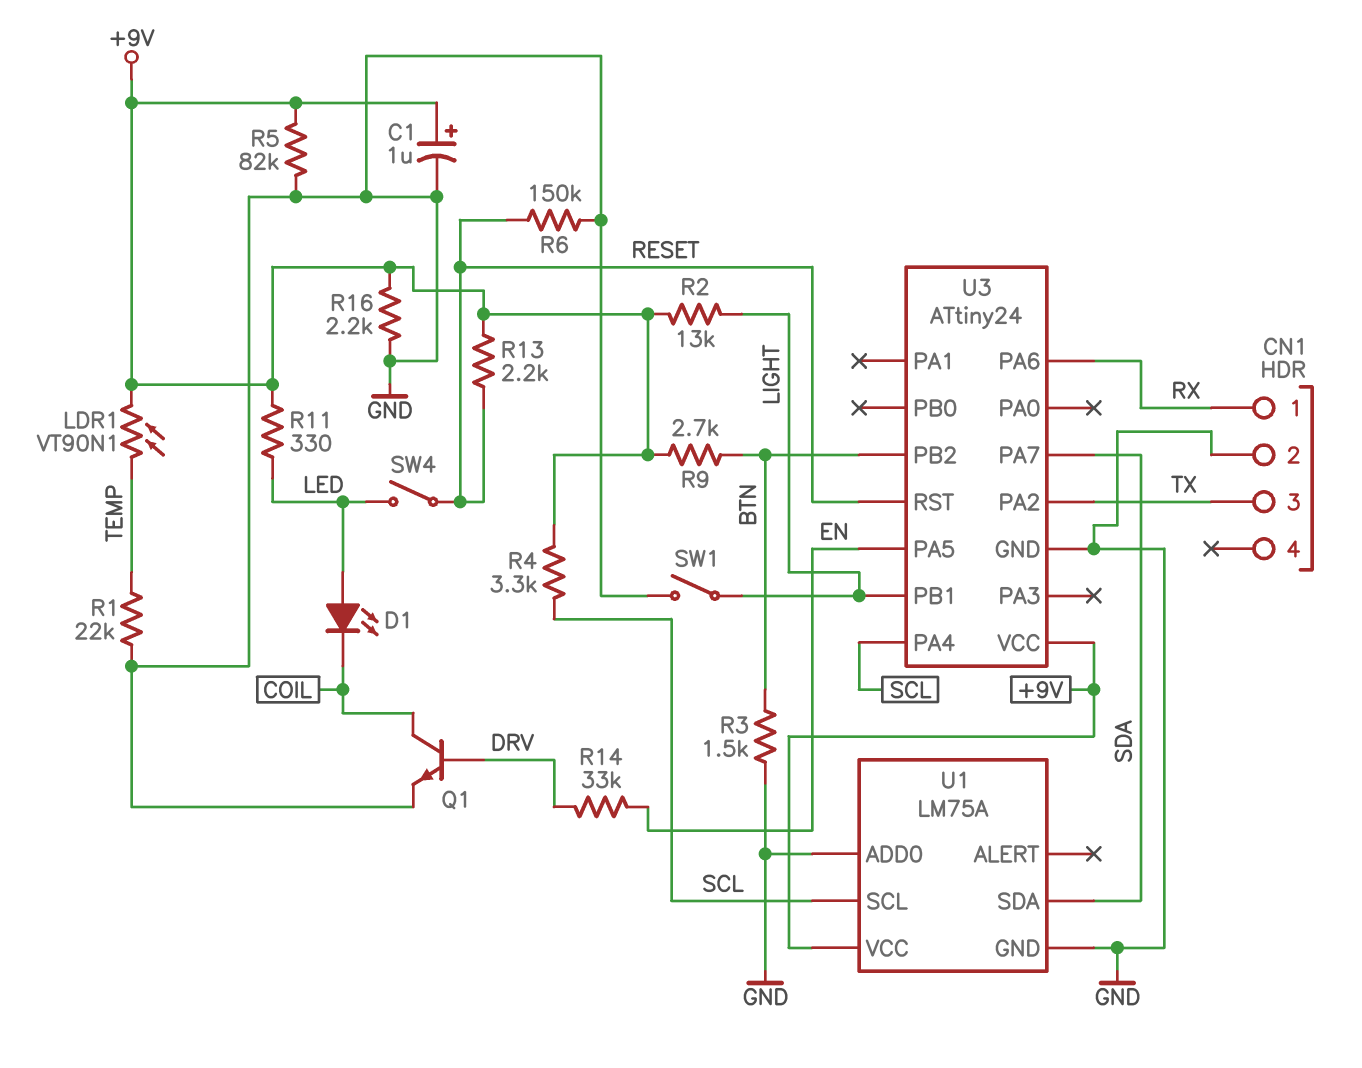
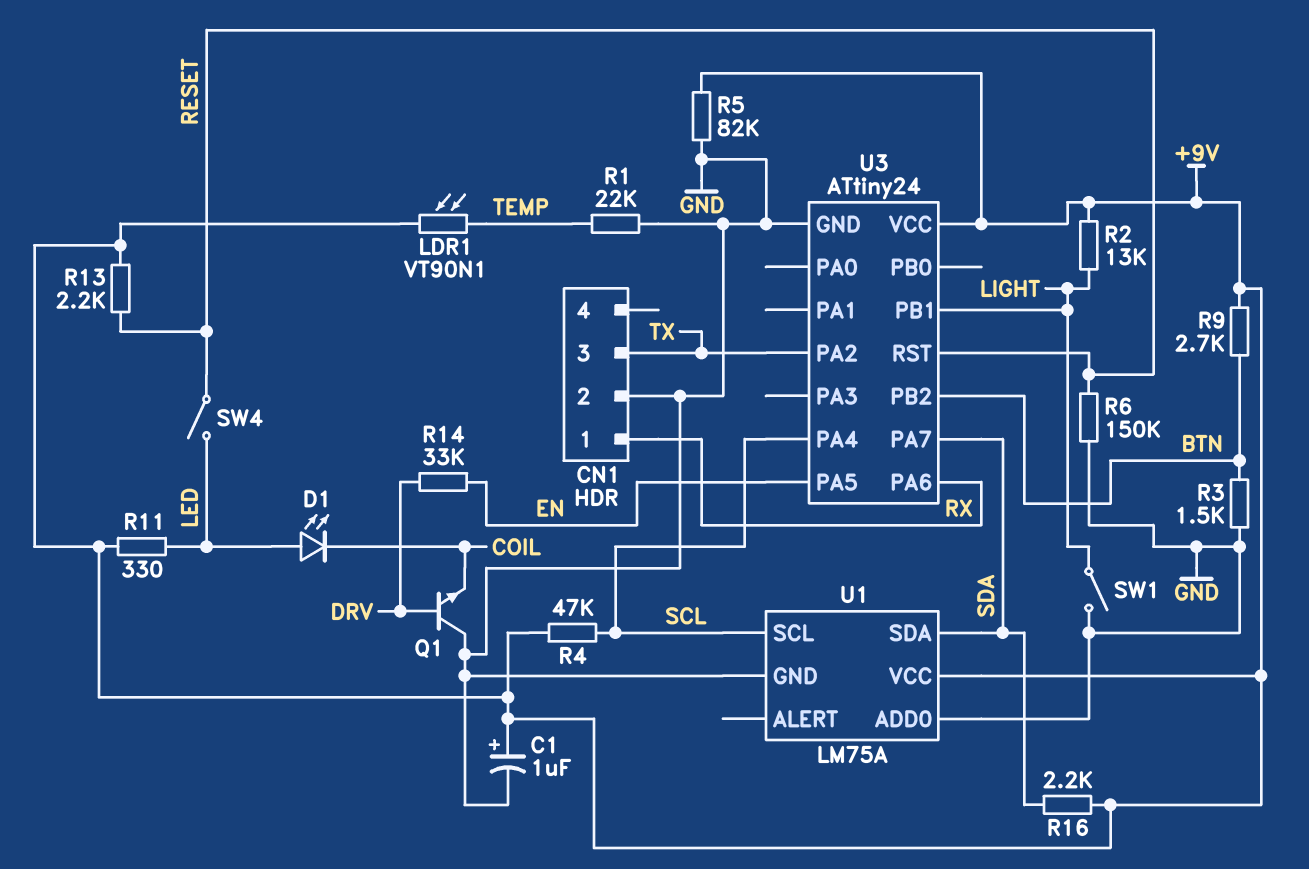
Q1: NPN (B DRV, C COIL, E GND) -> NPN (B DRV, C GND, E COIL)
R4: 3.3k (+9V, SCL) -> 47k (+9V, SCL)
R16: 2.2k (+9V, GND) -> 2.2k (+9V, SDA)

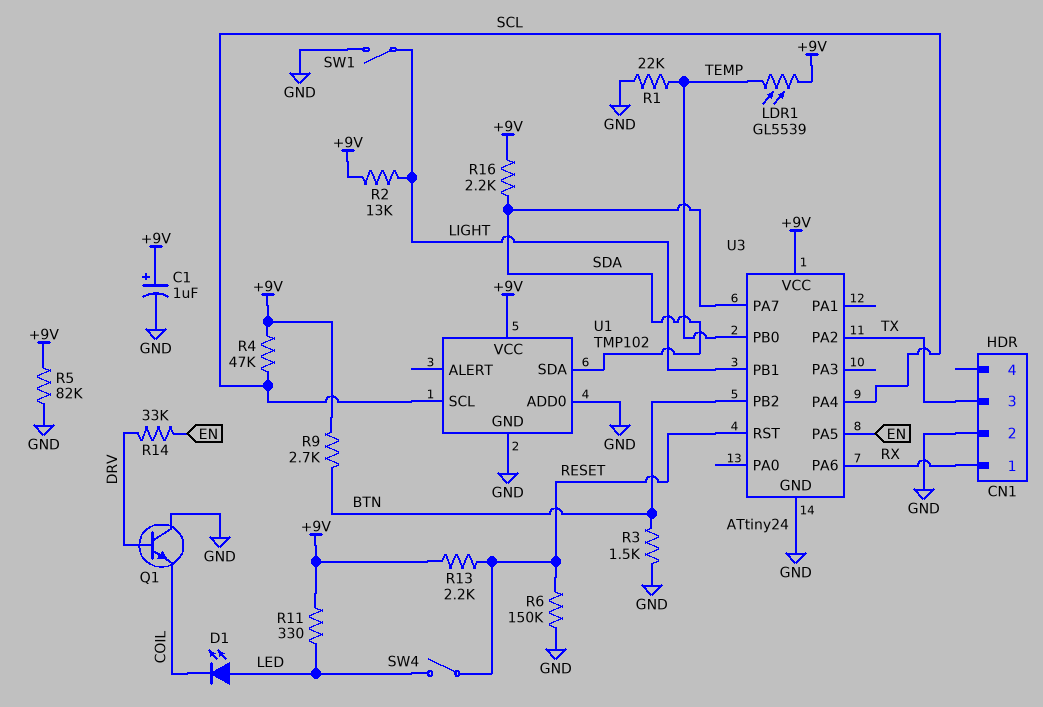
LDR1: VT90N1 (+9V, TEMP) -> GL5539 (+9V, TEMP)
U1: LM75A -> TMP102
U3 pin PB0: none -> TEMP

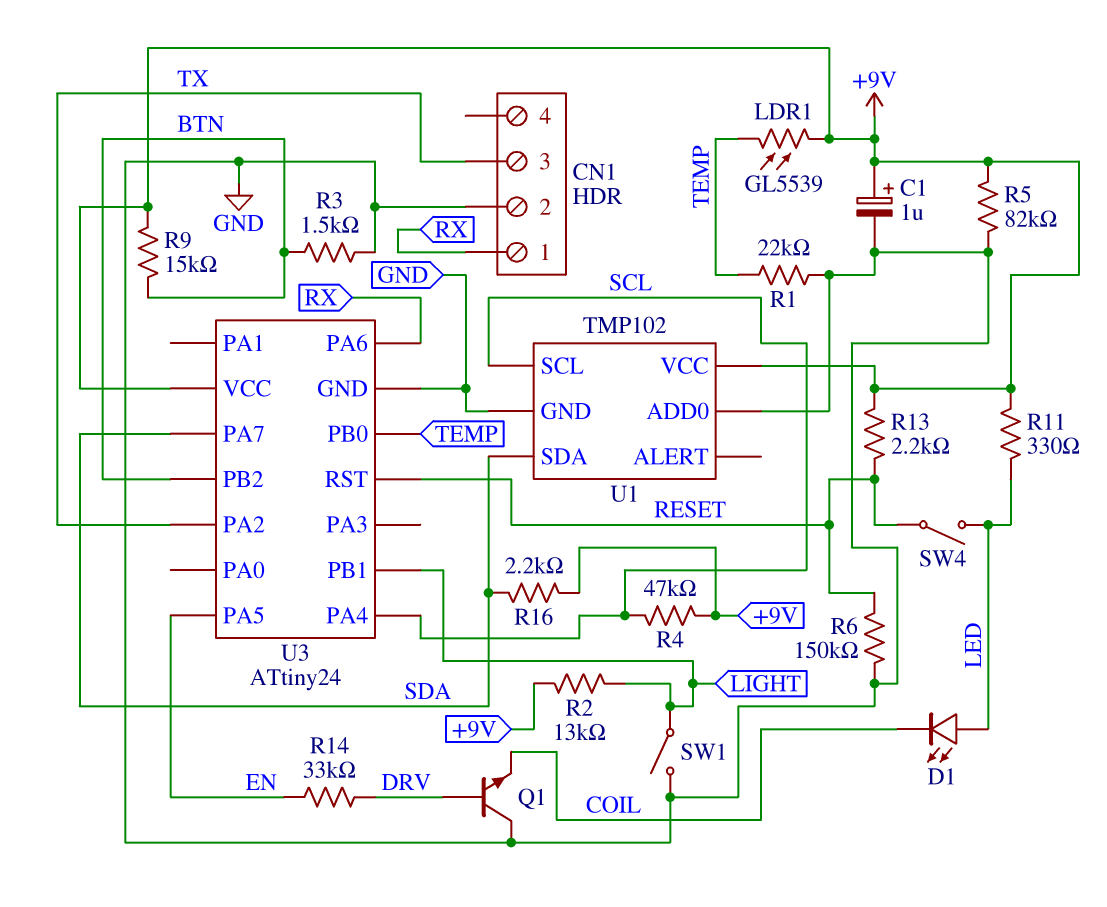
R9: 2.7k (+9V, BTN) -> 15k (+9V, BTN)

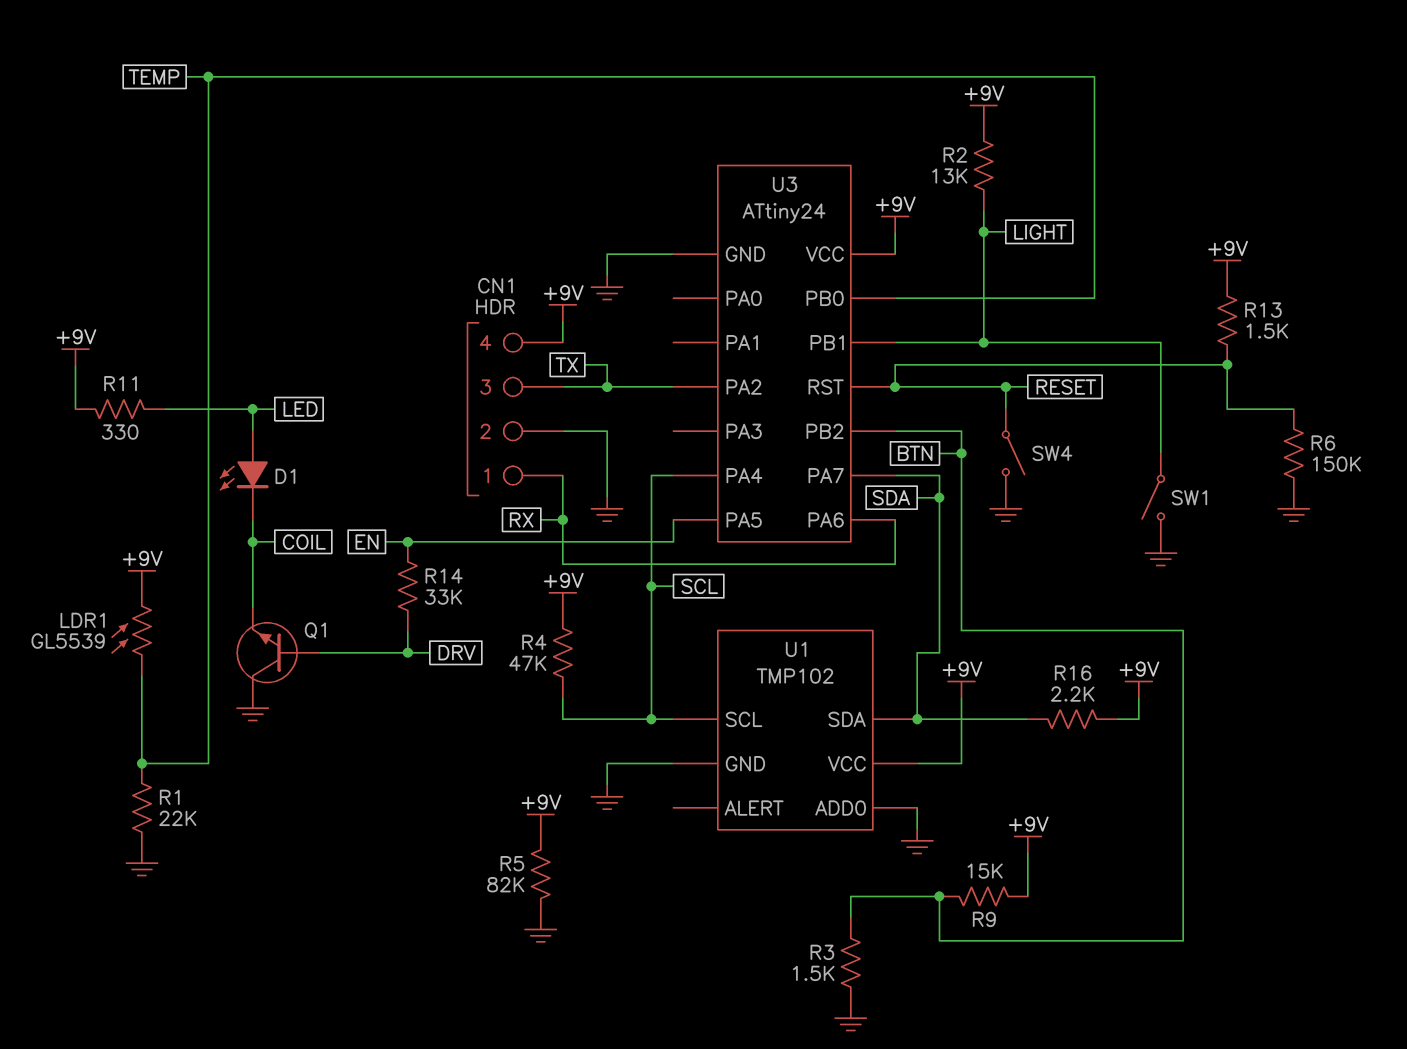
C1: 1uF (plus +9V, minus GND) -> none
CN1 pin 4: none -> +9V
R13: 2.2k (+9V, RESET) -> 1.5k (+9V, RESET)
SW4: switch (LED, RESET) -> switch (GND, RESET)

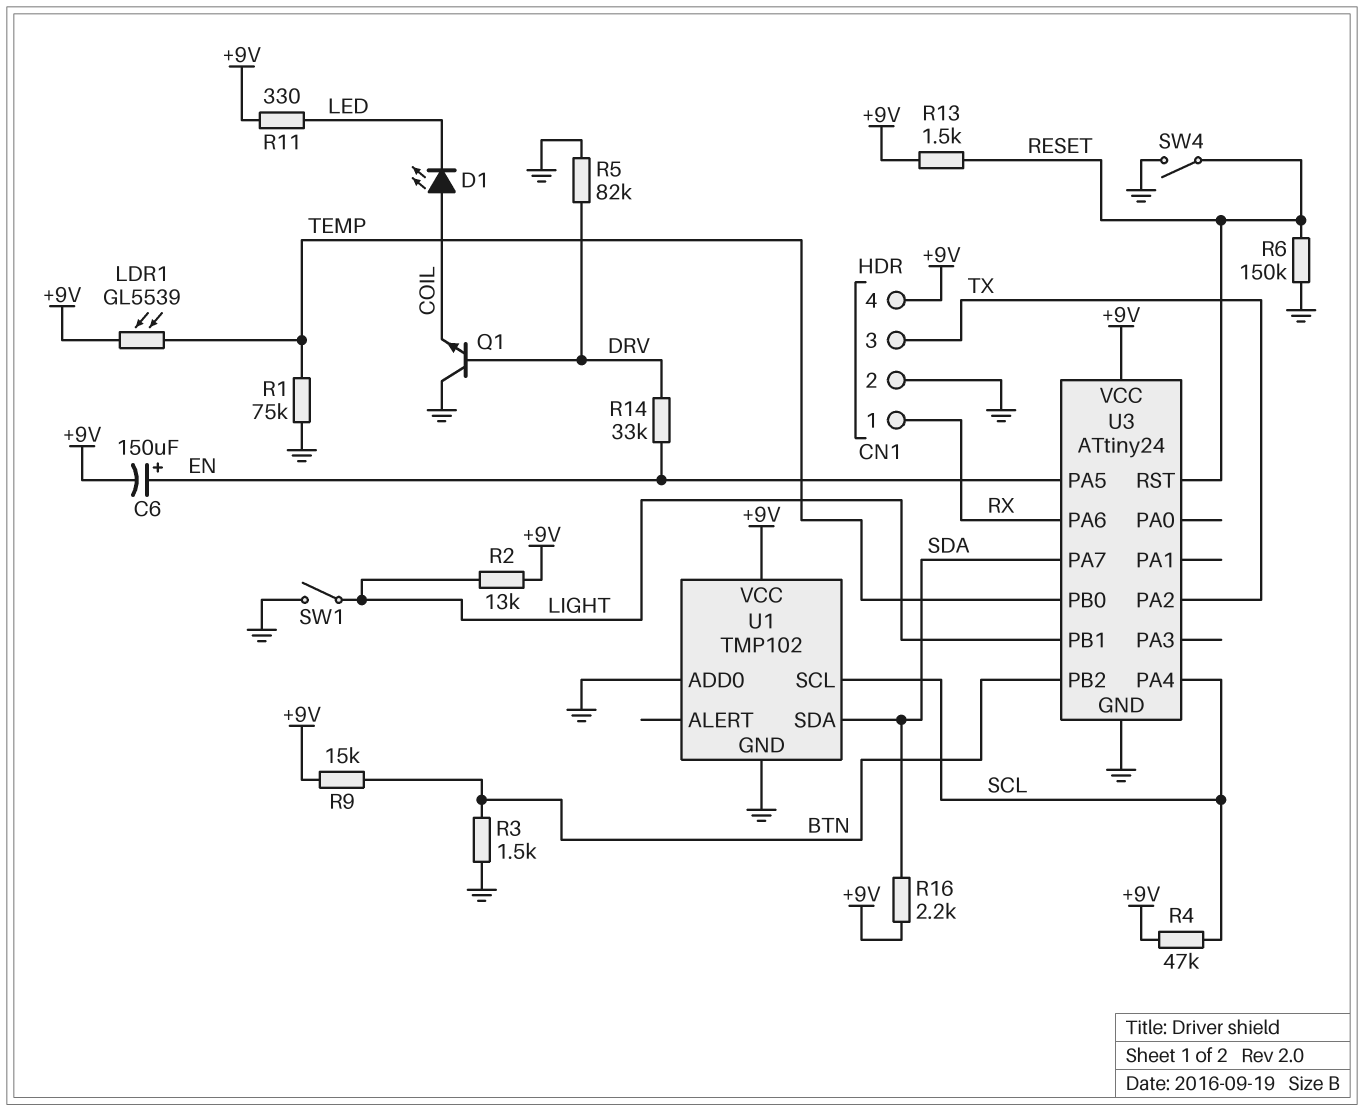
C6: none -> 150uF (plus EN, minus +9V)
D1: LED (A LED, K COIL) -> LED (A COIL, K LED)
R1: 22k (GND, TEMP) -> 75k (GND, TEMP)
R5: 82k (+9V, GND) -> 82k (DRV, GND)

